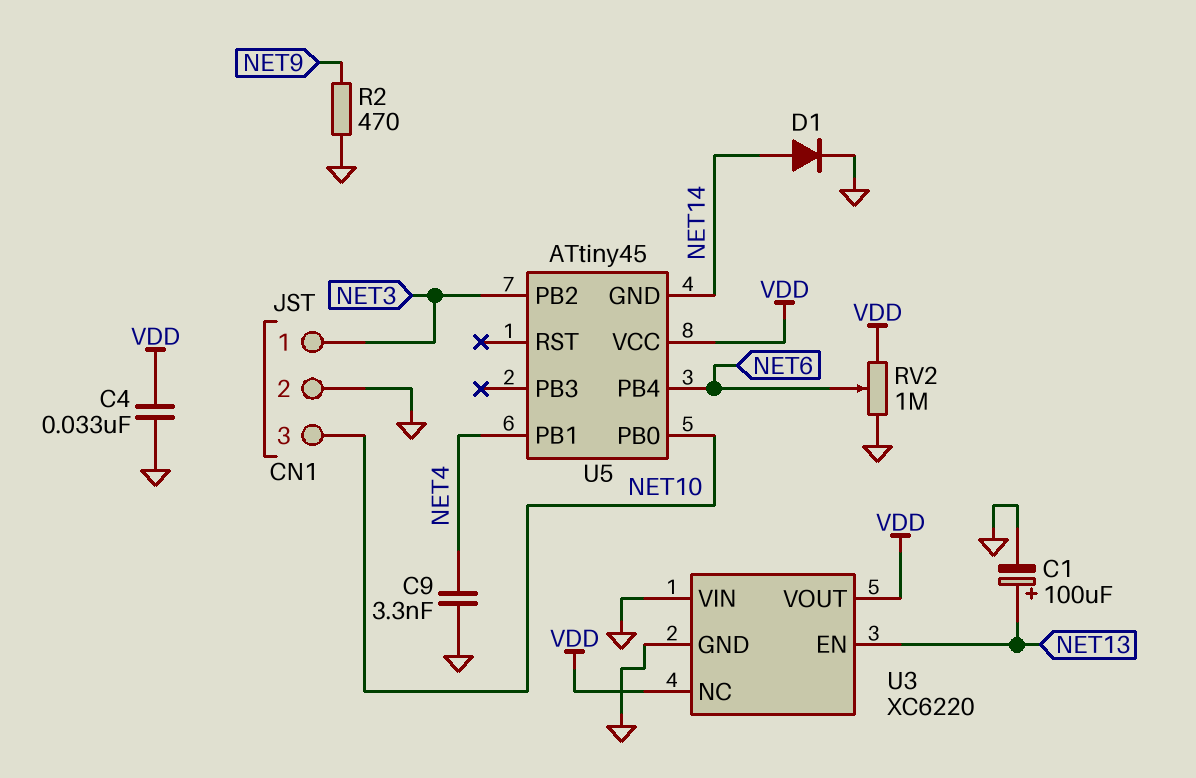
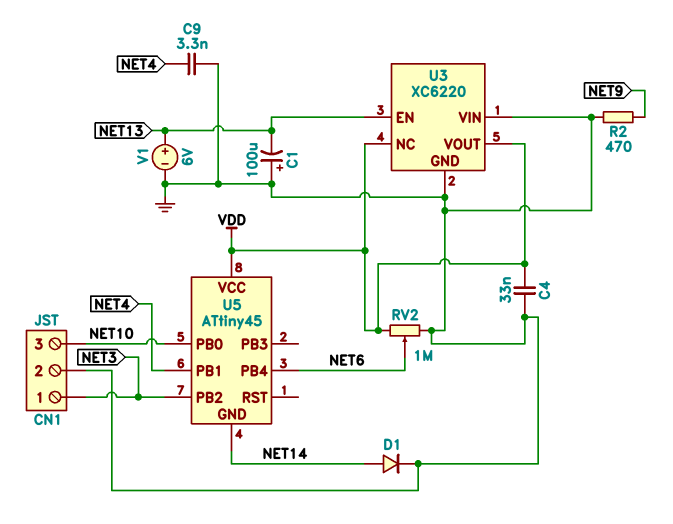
C1: 100uF (plus NET13, minus GND) -> 100uF (plus GND, minus NET13)
V1: none -> 6V (plus NET13, minus GND)

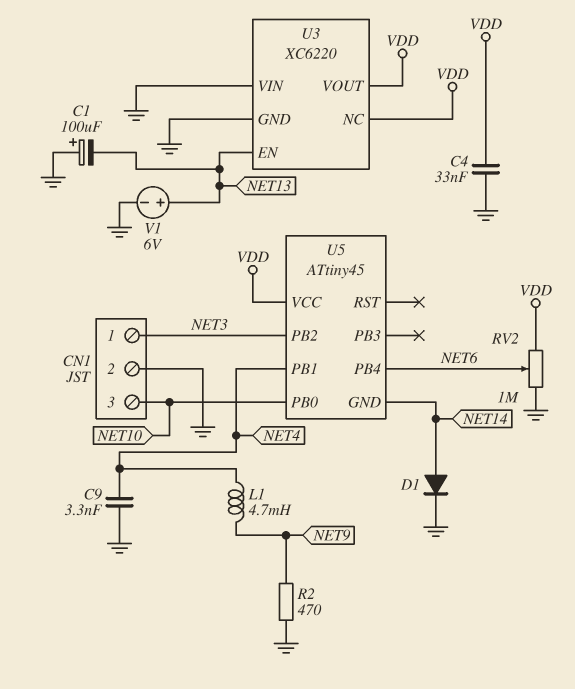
L1: none -> 4.7mH (NET4, NET9)

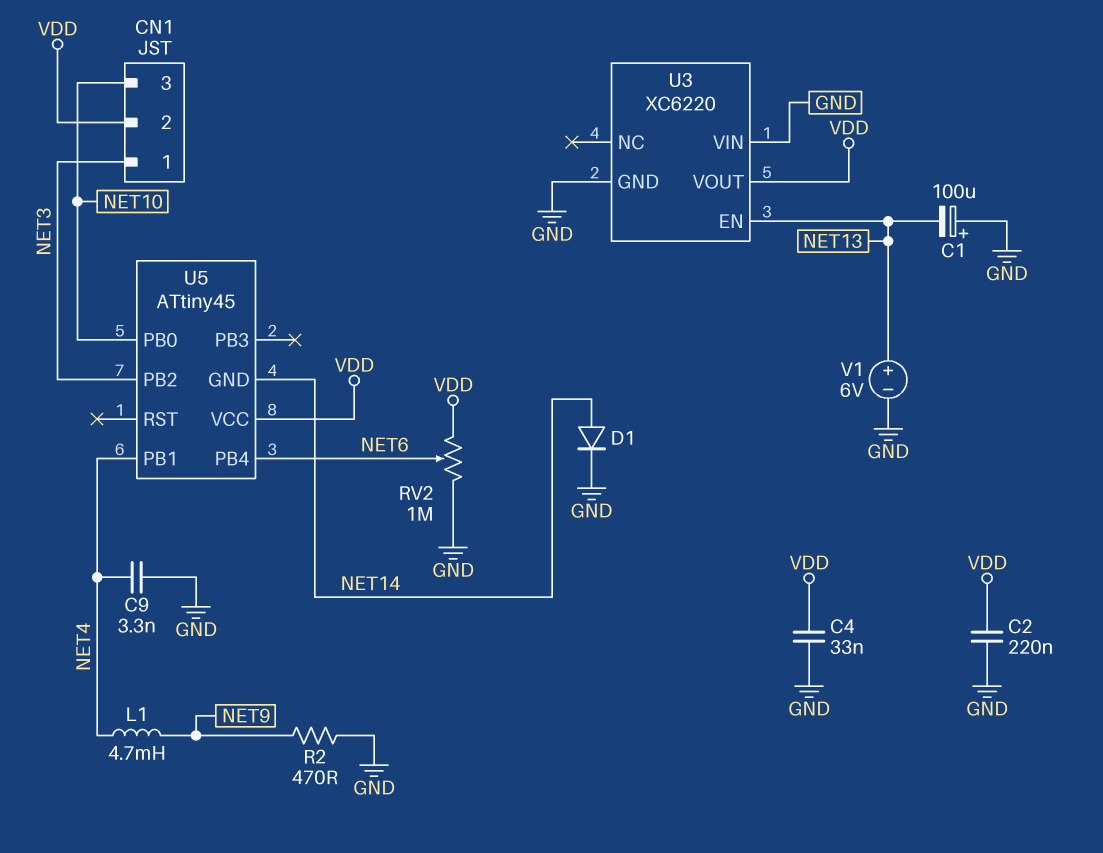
C2: none -> 220nF (GND, VDD)
CN1 pin 2: GND -> VDD
U3 pin NC: VDD -> none

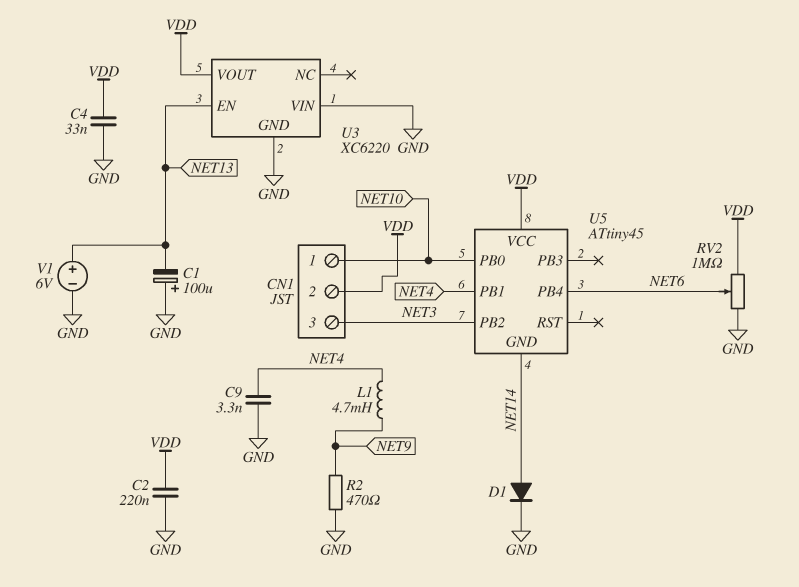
CN1 pin 1: NET3 -> NET10
CN1 pin 3: NET10 -> NET3

